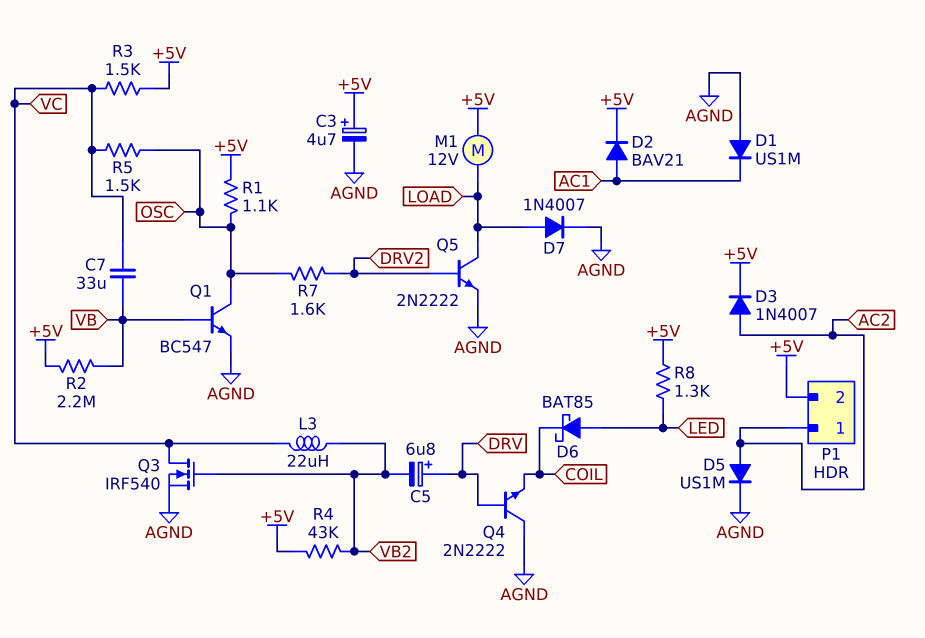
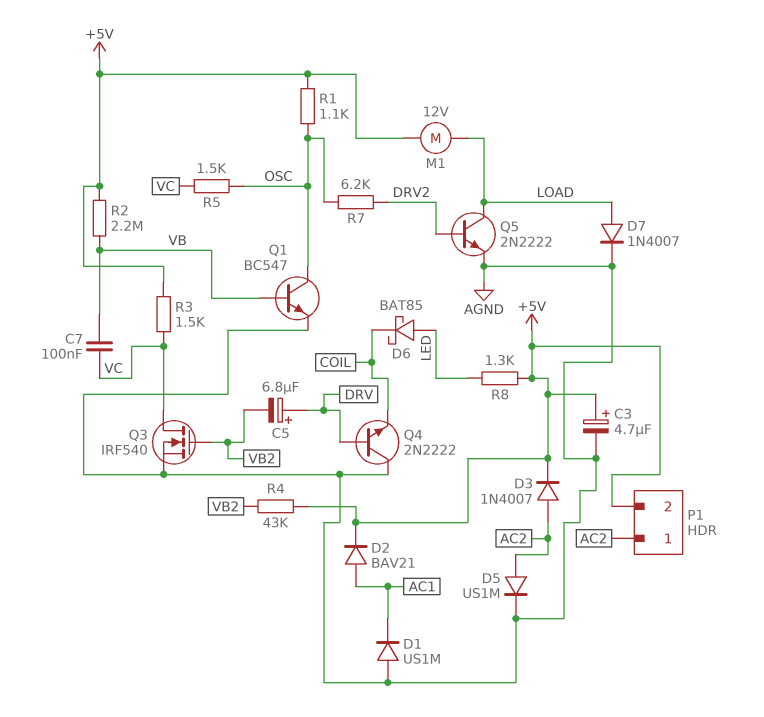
C7: 33uF (VB, VC) -> 100nF (VB, VC)
L3: 22uH (VB2, VC) -> none
R7: 1.6k (DRV2, OSC) -> 6.2k (DRV2, OSC)

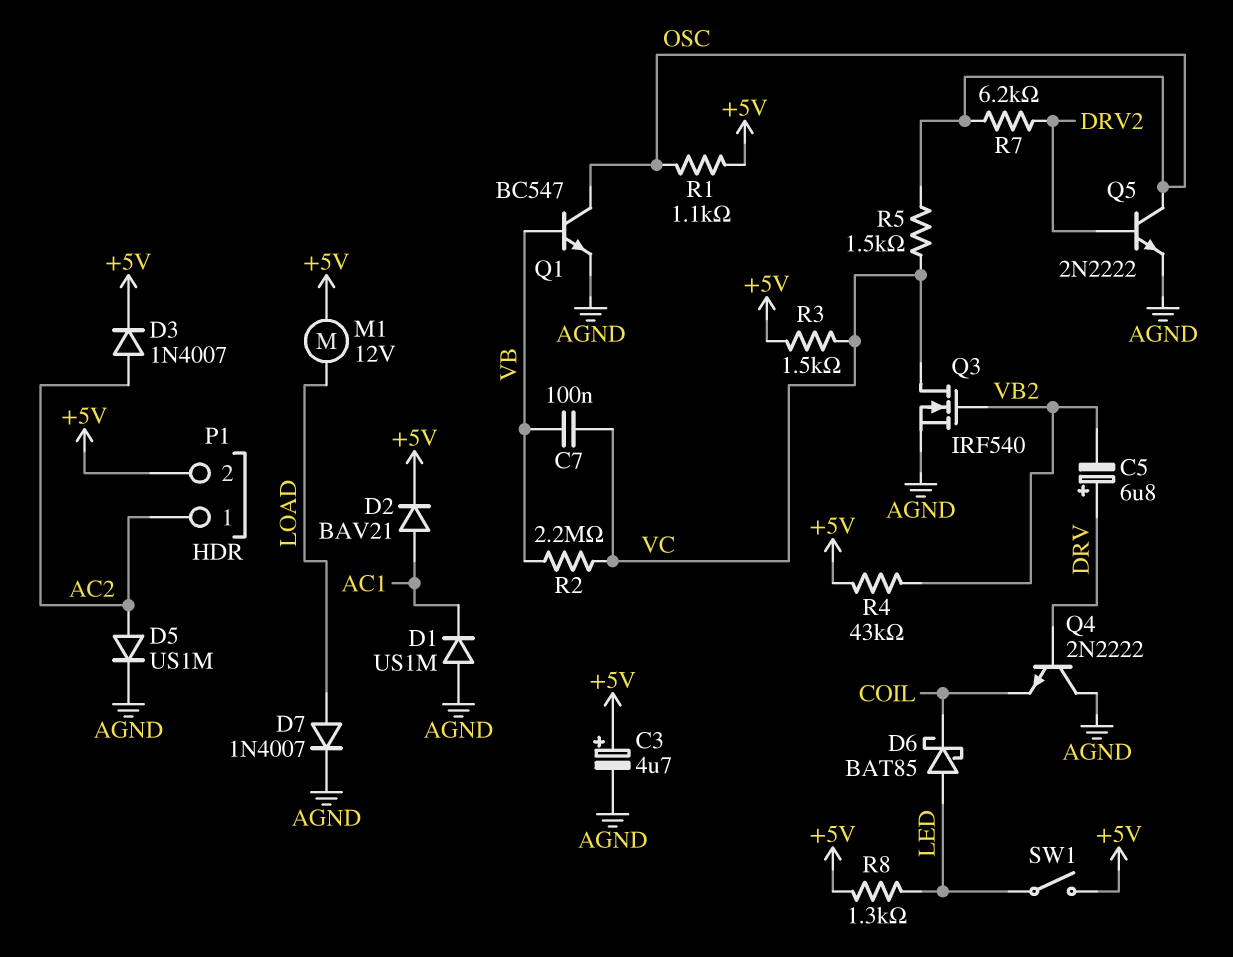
Q5: NPN 2N2222 (B DRV2, C LOAD, E AGND) -> NPN 2N2222 (B DRV2, C OSC, E AGND)
R2: 2.2M (+5V, VB) -> 2.2M (VB, VC)
SW1: none -> switch (+5V, LED)

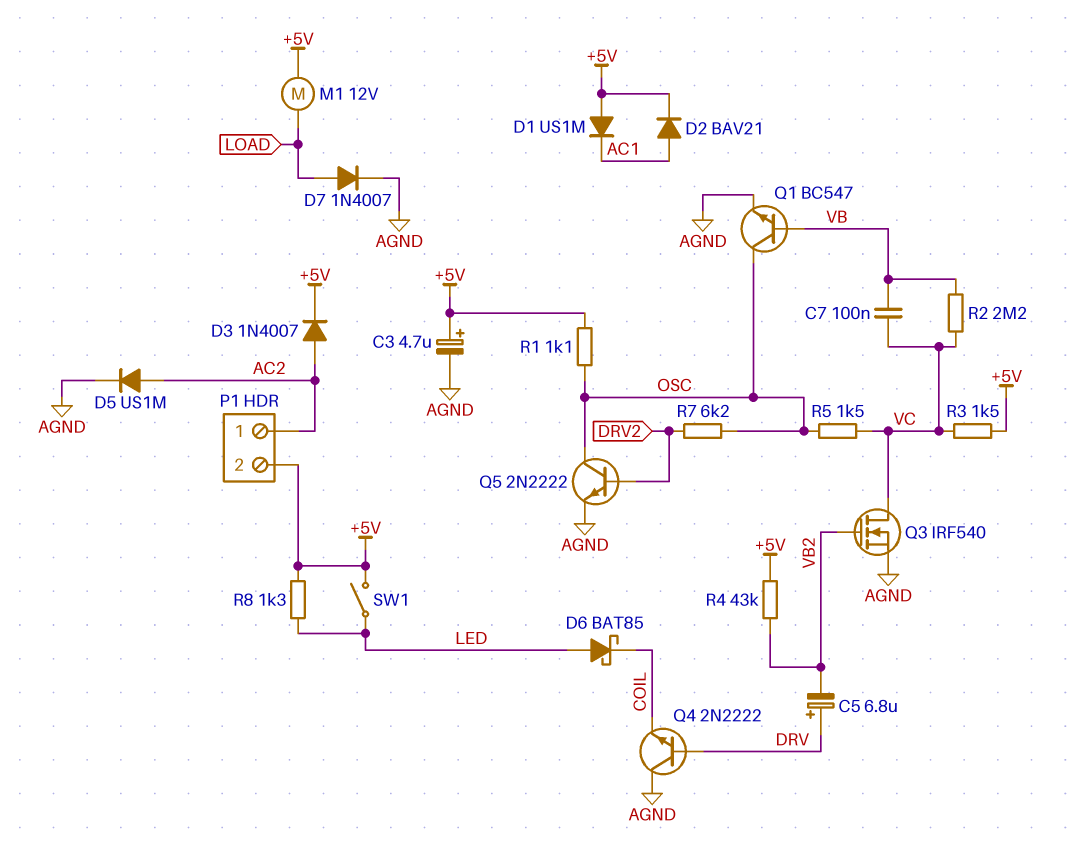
D1: diode US1M (A AGND, K AC1) -> diode US1M (A +5V, K AC1)

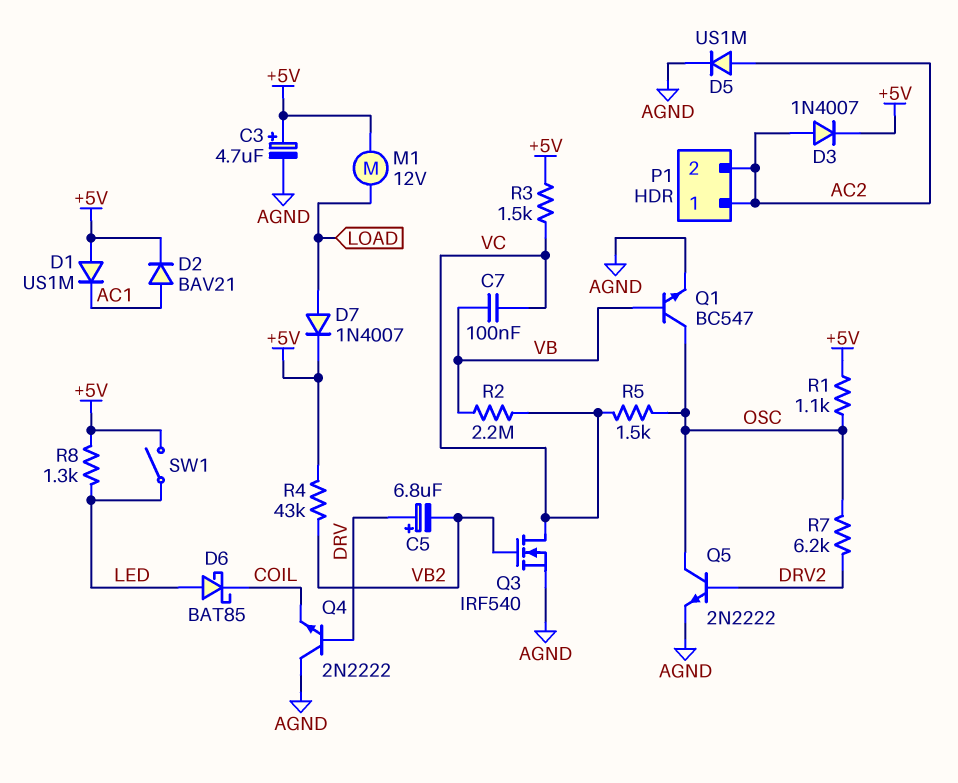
D7: diode 1N4007 (A LOAD, K AGND) -> diode 1N4007 (A LOAD, K +5V)
P1 pin 2: +5V -> AC2

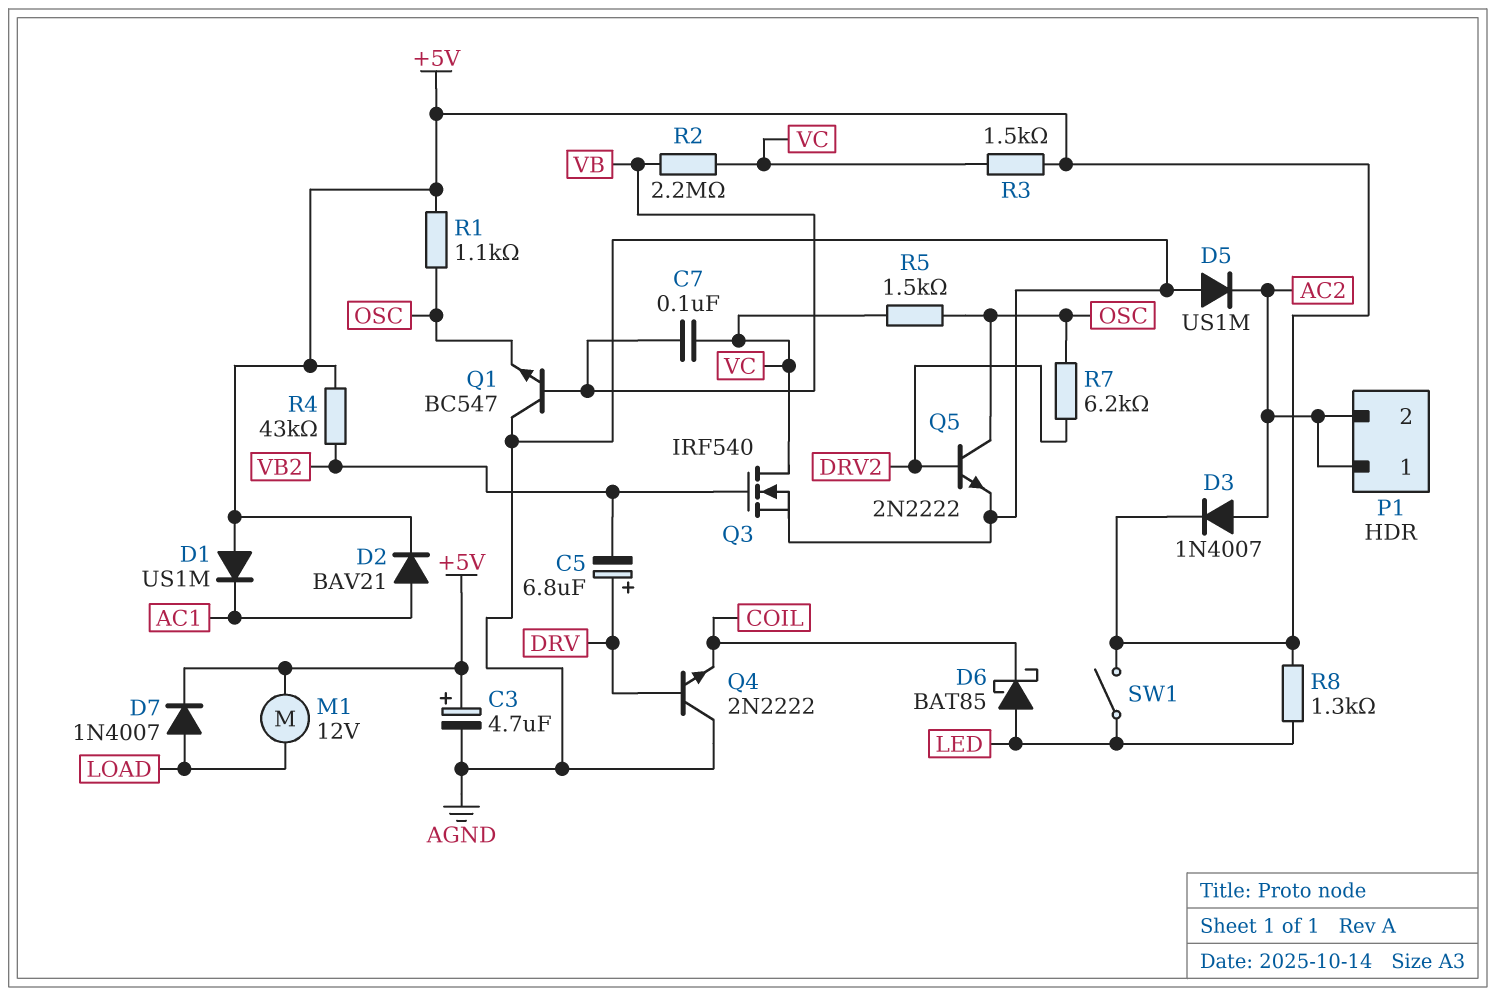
D5: diode US1M (A AC2, K AGND) -> diode US1M (A AGND, K AC2)
Q1: NPN BC547 (B VB, C OSC, E AGND) -> NPN BC547 (B VB, C AGND, E OSC)

